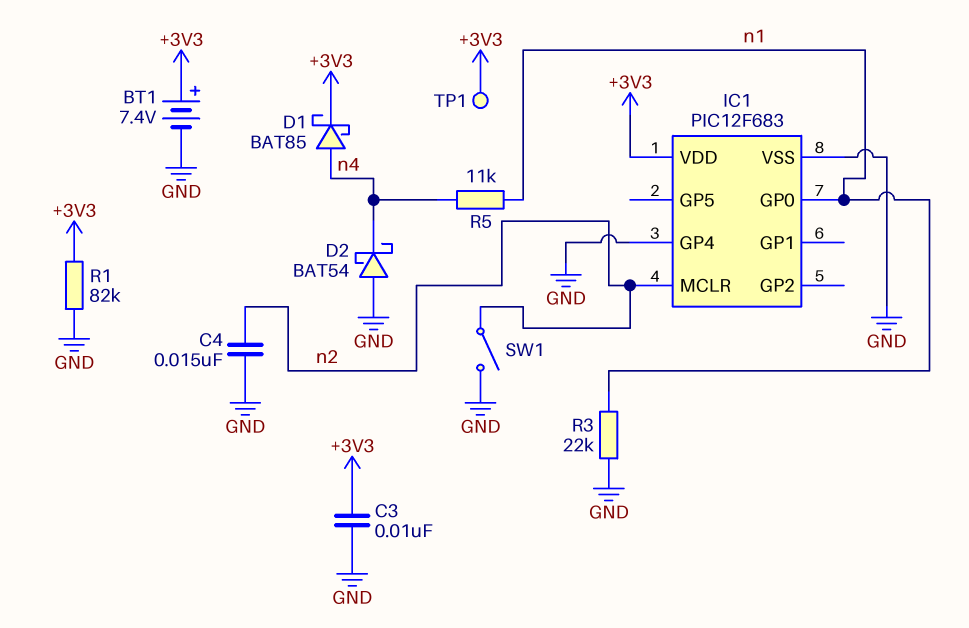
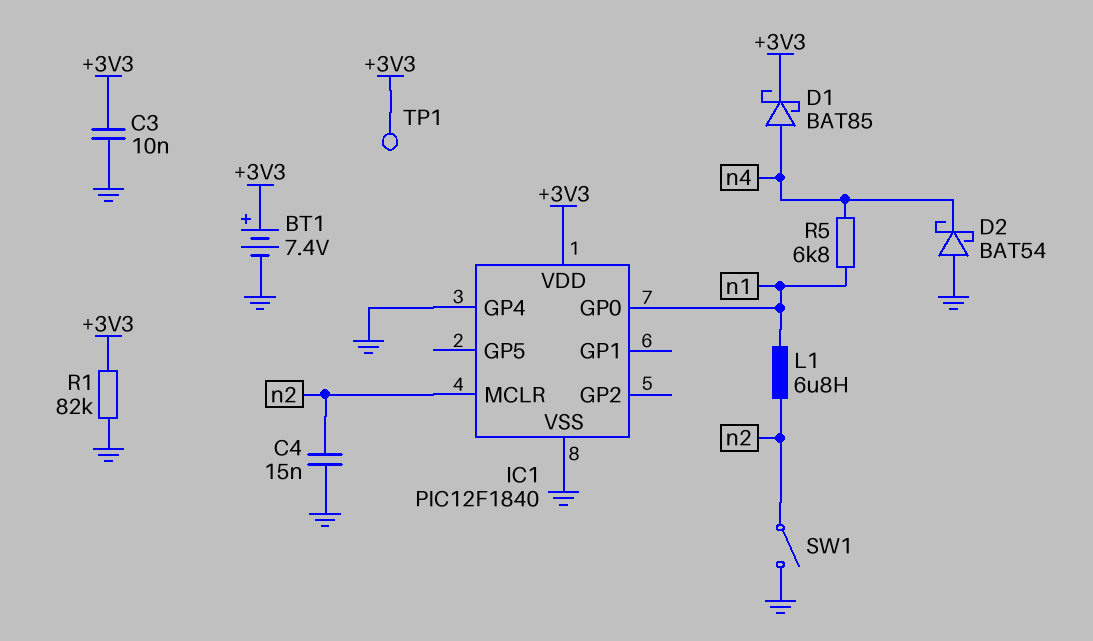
IC1: PIC12F683 -> PIC12F1840
L1: none -> 6.8uH (n1, n2)
R3: 22k (GND, n1) -> none
R5: 11k (n1, n4) -> 6.8k (n1, n4)

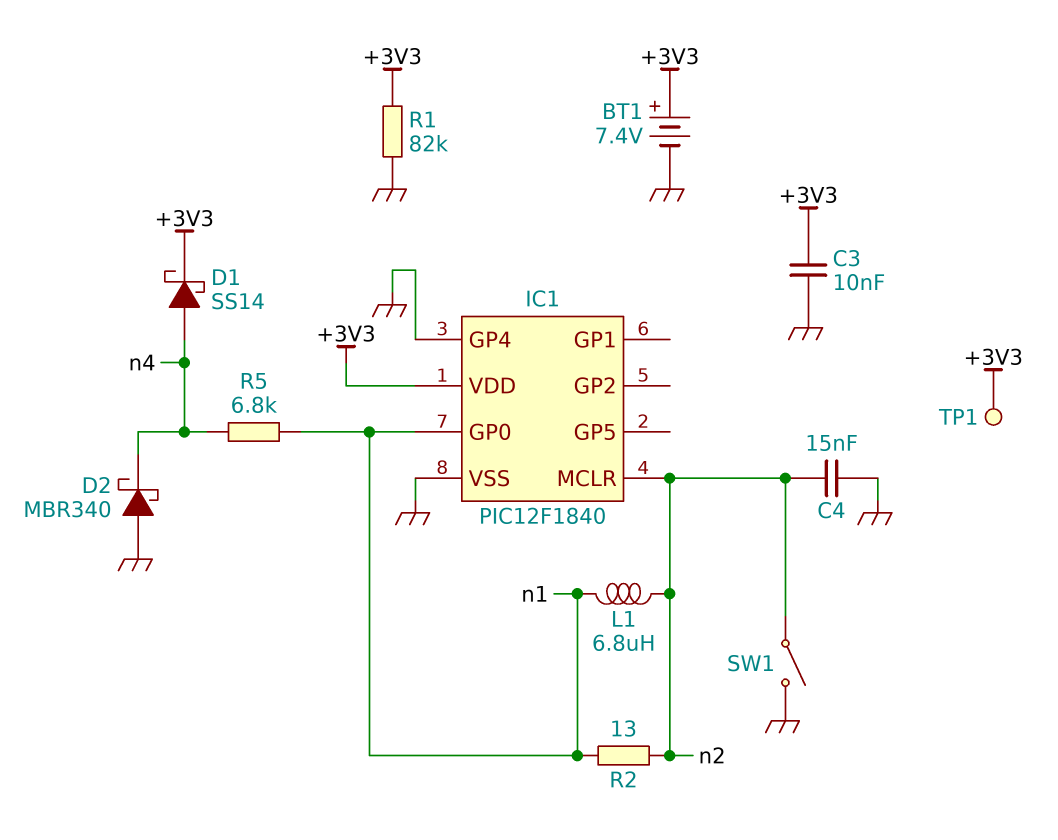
D1: schottky BAT85 (A n4, K +3V3) -> schottky SS14 (A n4, K +3V3)
D2: schottky BAT54 (A GND, K n4) -> schottky MBR340 (A GND, K n4)
R2: none -> 13 (n1, n2)

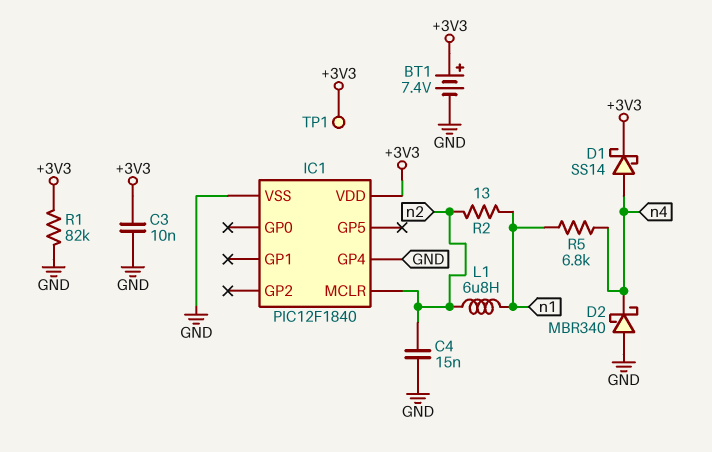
IC1 pin GP0: n1 -> none
SW1: switch (GND, n2) -> none

